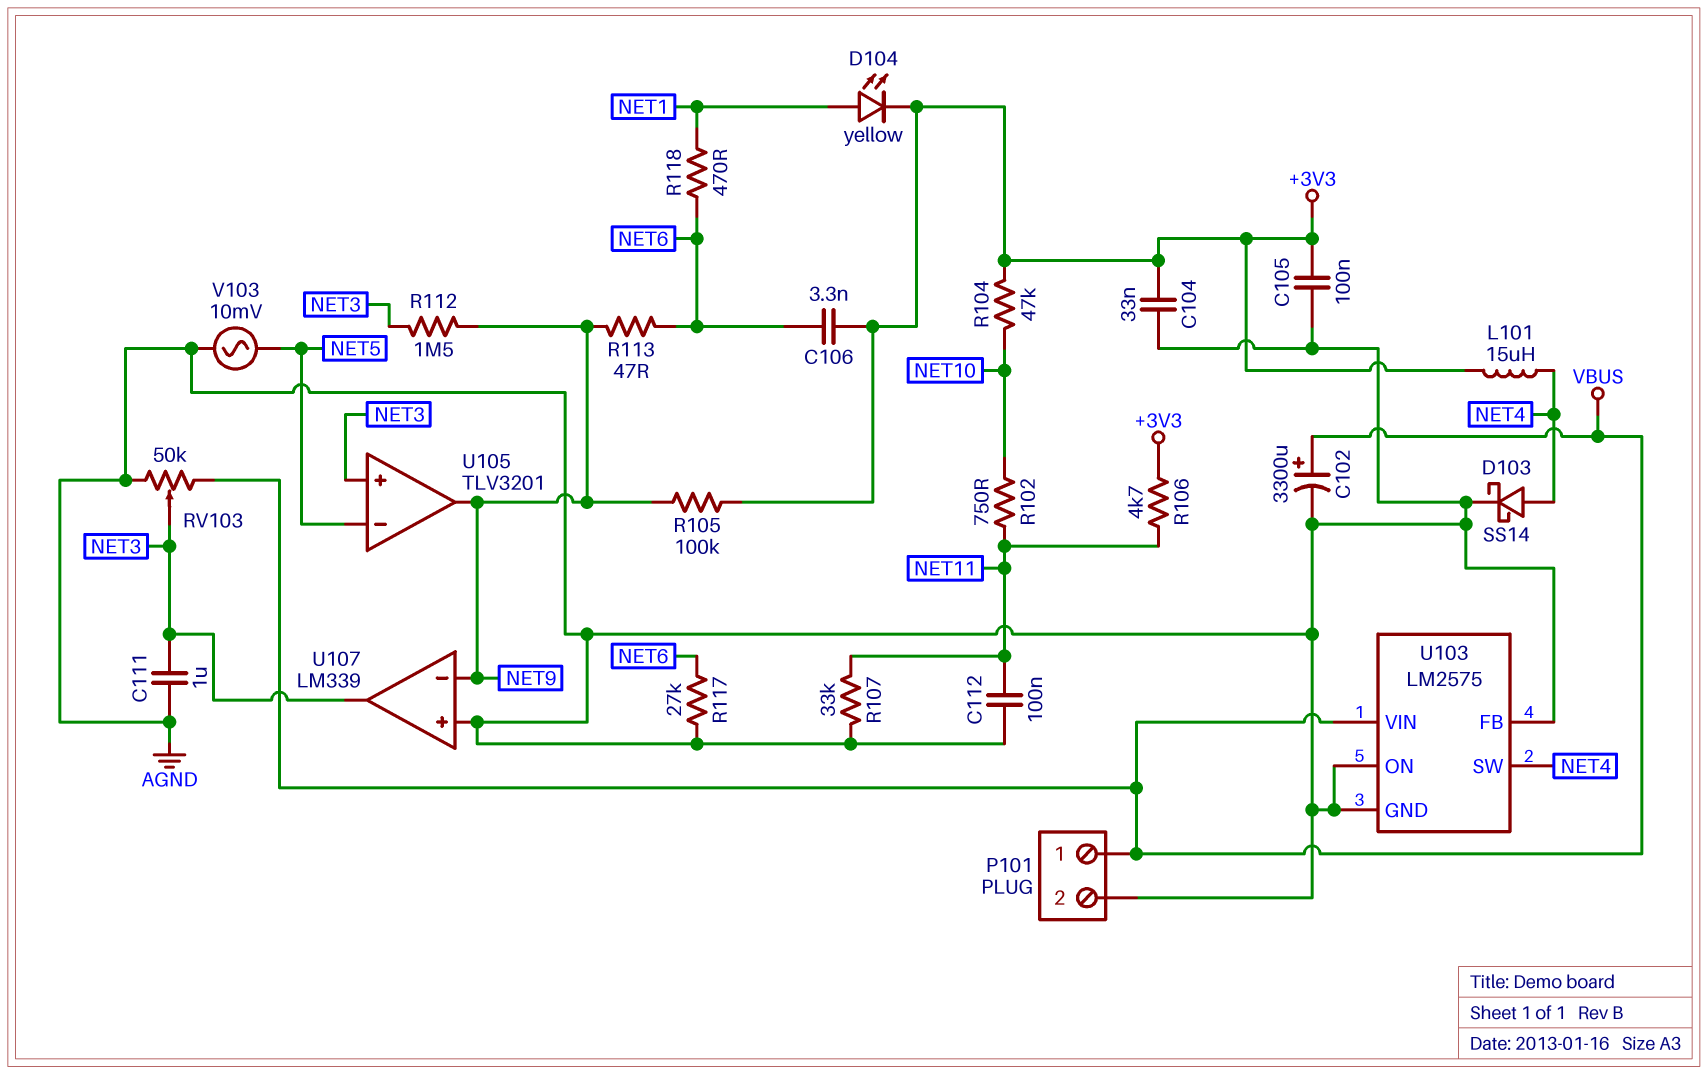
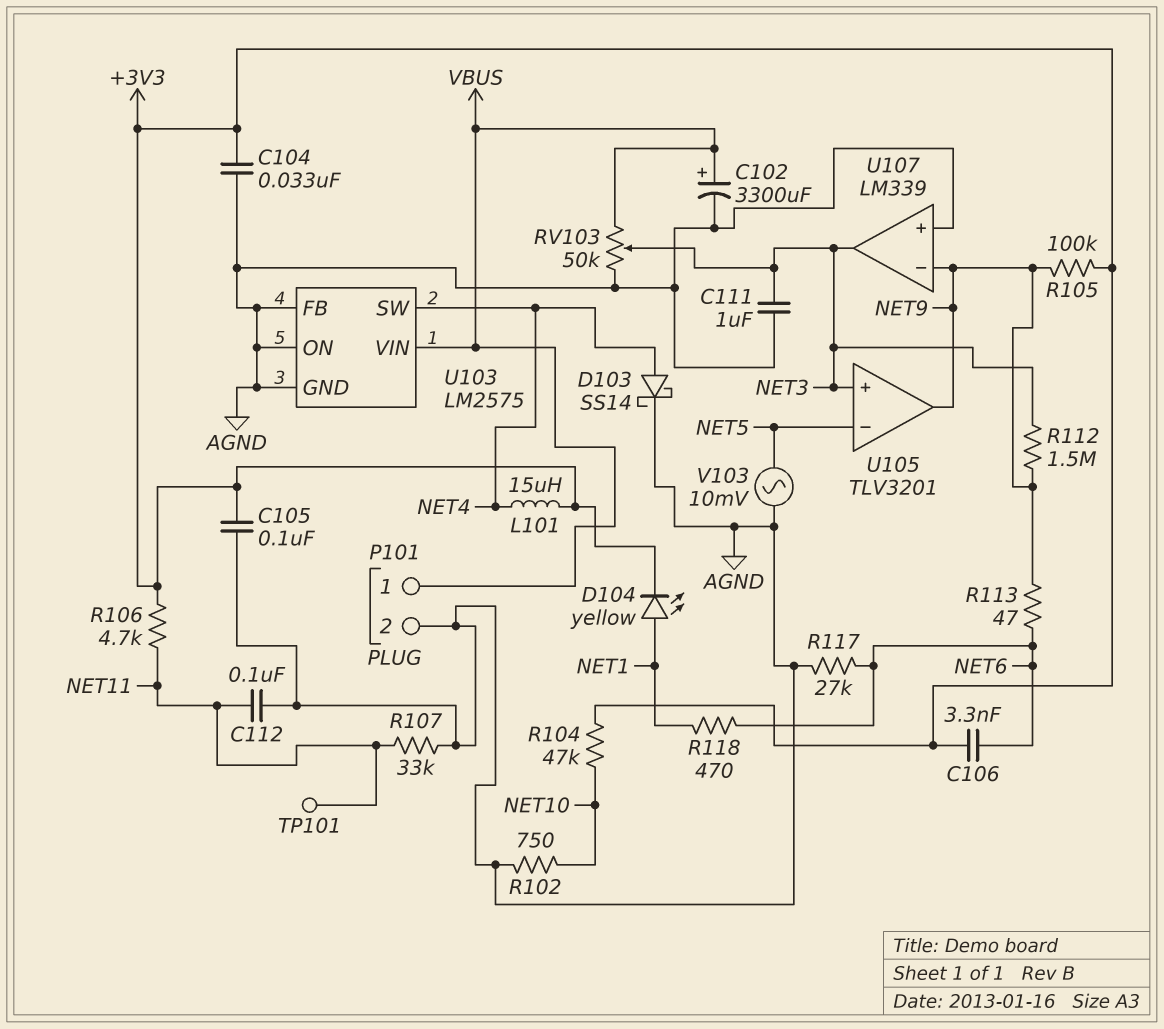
R102: 750 (NET10, NET11) -> 750 (AGND, NET10)
TP101: none -> test point (NET11)

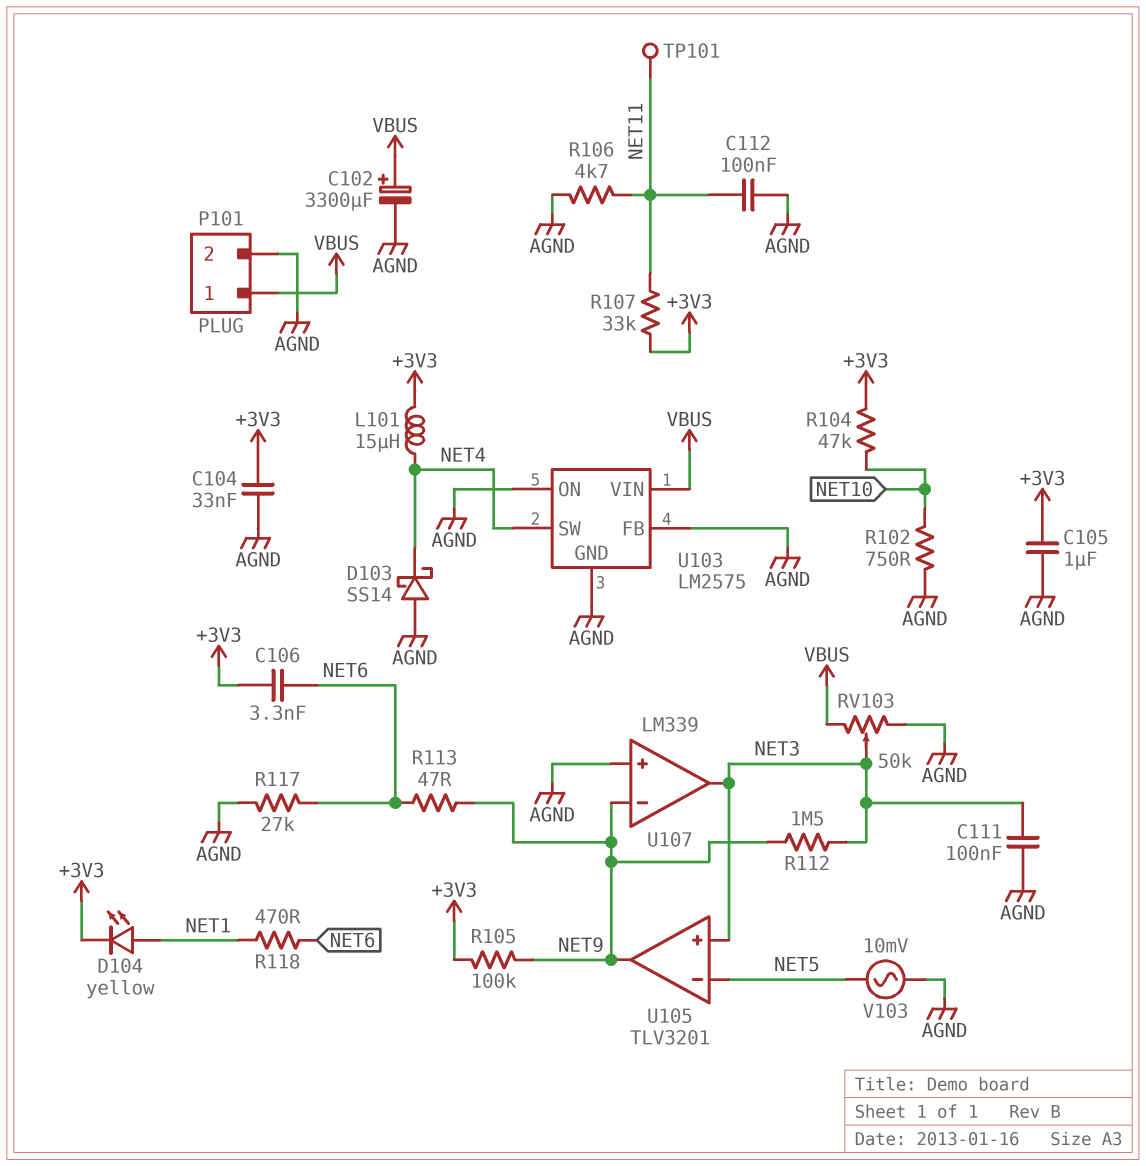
C105: 100nF (+3V3, AGND) -> 1uF (+3V3, AGND)
C111: 1uF (AGND, NET3) -> 100nF (AGND, NET3)
D103: schottky SS14 (A NET4, K AGND) -> schottky SS14 (A AGND, K NET4)
R106: 4.7k (+3V3, NET11) -> 4.7k (AGND, NET11)
R107: 33k (AGND, NET11) -> 33k (+3V3, NET11)

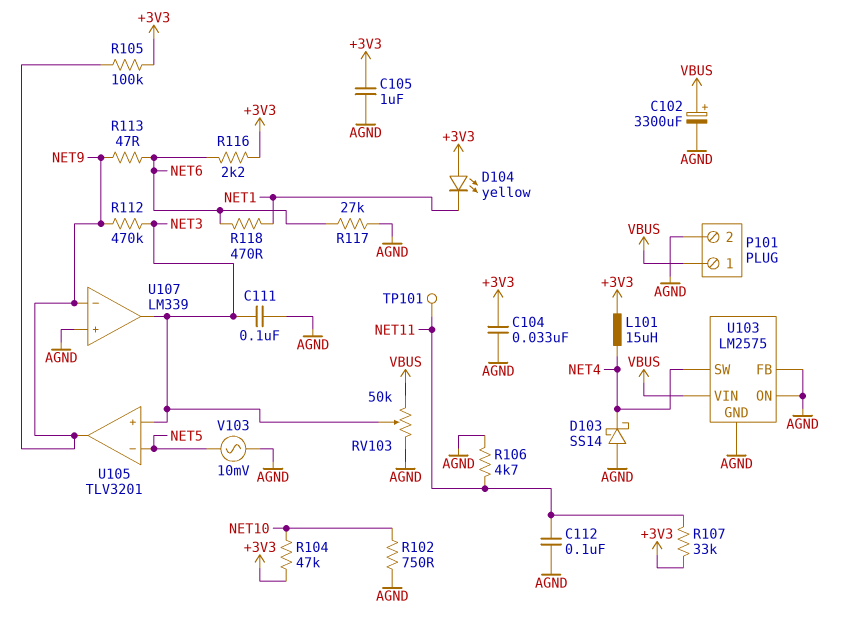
C106: 3.3nF (+3V3, NET6) -> none
D104: LED yellow (A NET1, K +3V3) -> LED yellow (A +3V3, K NET1)
R112: 1.5M (NET3, NET9) -> 470k (NET3, NET9)
R116: none -> 2.2k (+3V3, NET6)

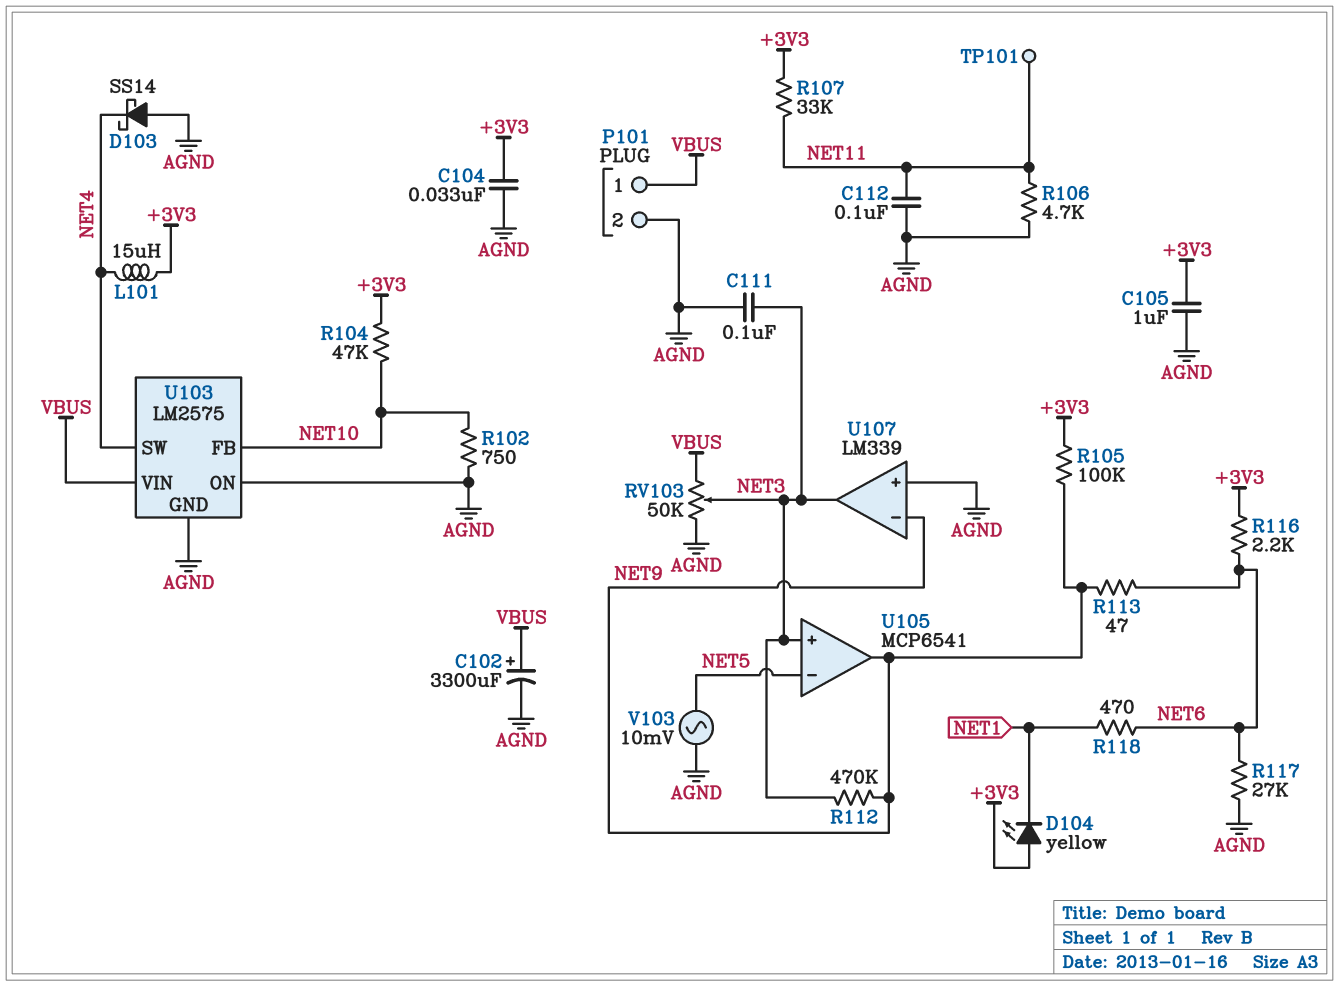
U103 pin FB: AGND -> NET10
U105: TLV3201 -> MCP6541

